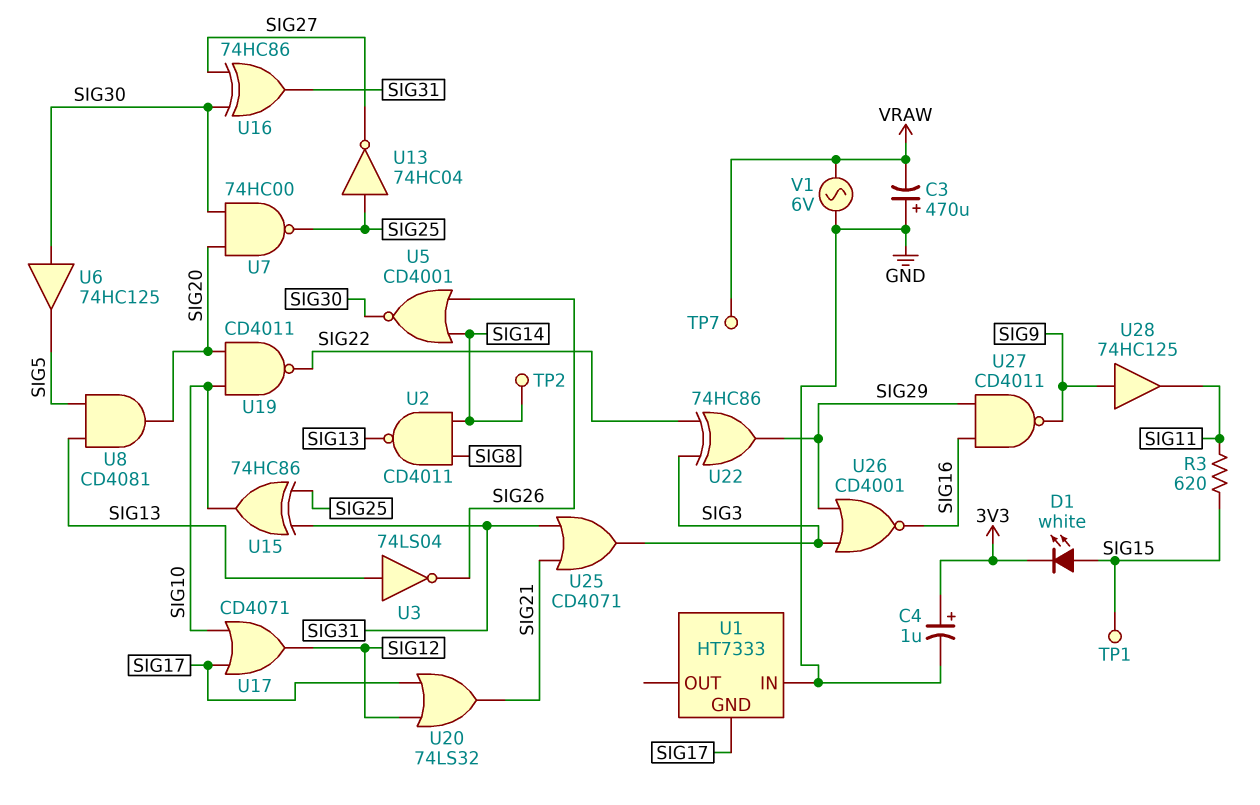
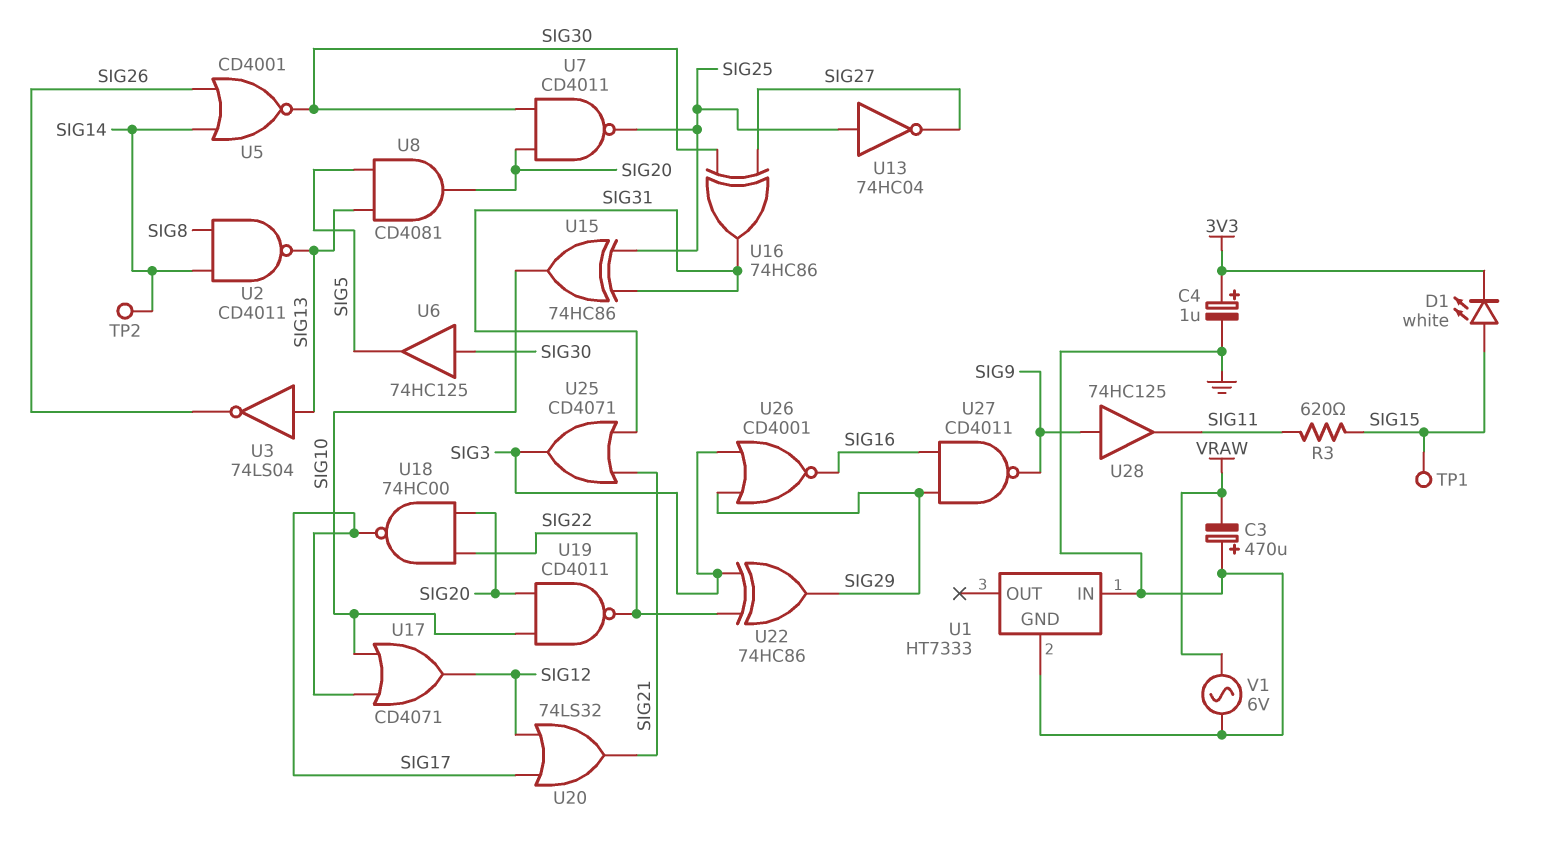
TP7: test point (VRAW) -> none
U1 pin GND: SIG17 -> GND
U7: NAND 74HC00 (in SIG20, in SIG30, out SIG25) -> NAND CD4011 (in SIG20, in SIG30, out SIG25)
U18: none -> NAND 74HC00 (in SIG20, in SIG22, out SIG17)

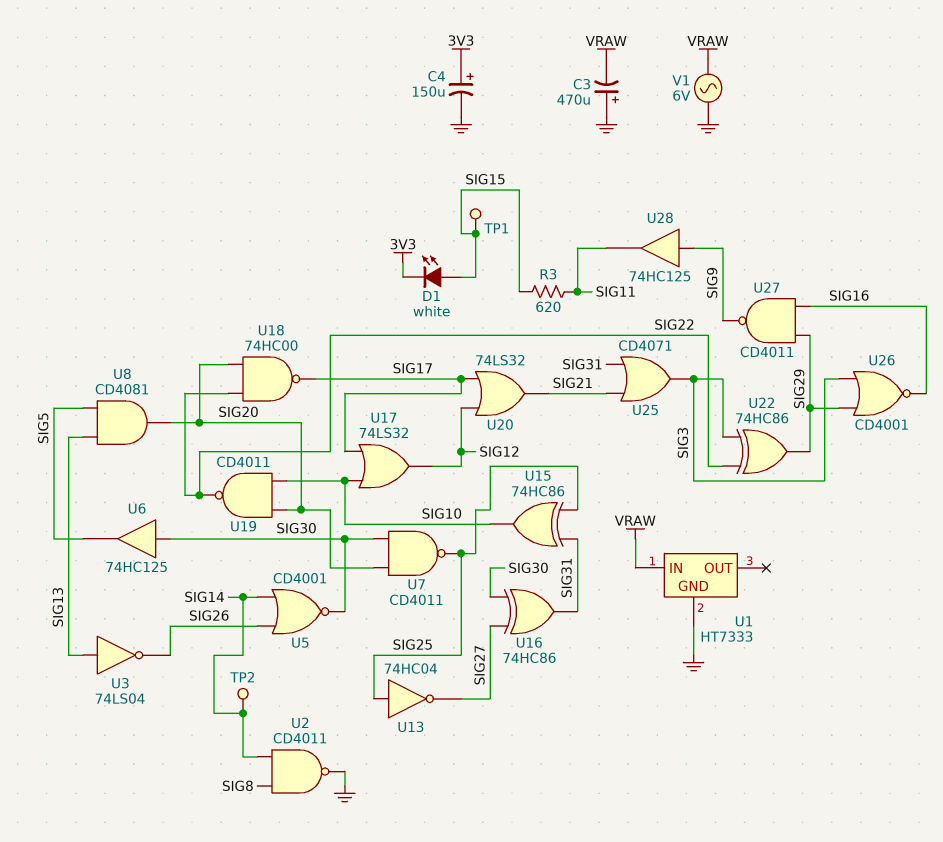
C4: 1uF (plus 3V3, minus GND) -> 150uF (plus 3V3, minus GND)
U1 pin IN: GND -> VRAW
U2: NAND CD4011 (in SIG8, in SIG14, out SIG13) -> NAND CD4011 (in SIG8, in SIG14, out GND)
U17: OR CD4071 (in SIG10, in SIG17, out SIG12) -> OR 74LS32 (in SIG10, in SIG17, out SIG12)

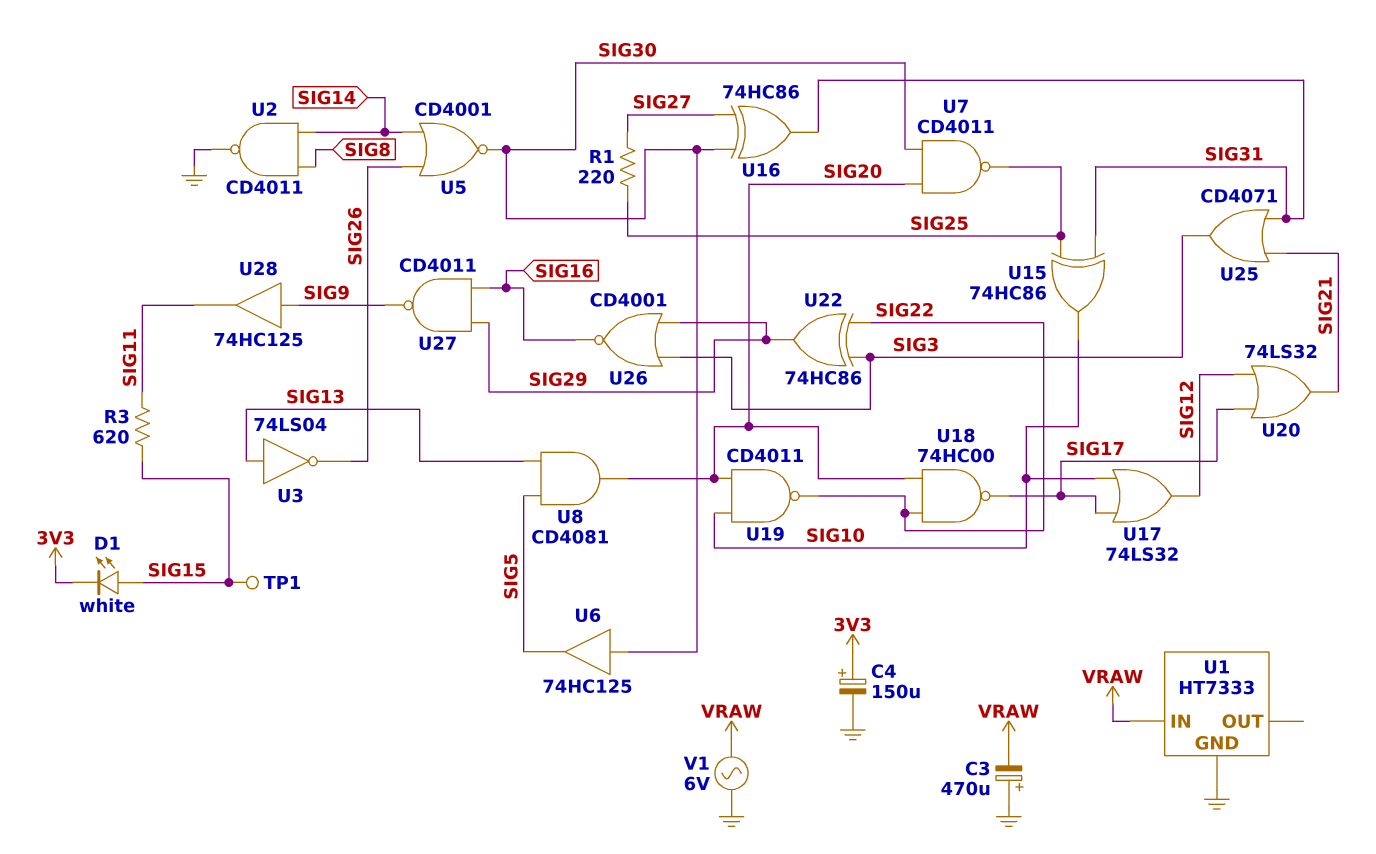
R1: none -> 220 (SIG25, SIG27)
TP2: test point (SIG14) -> none
U13: NOT 74HC04 (in SIG25, out SIG27) -> none

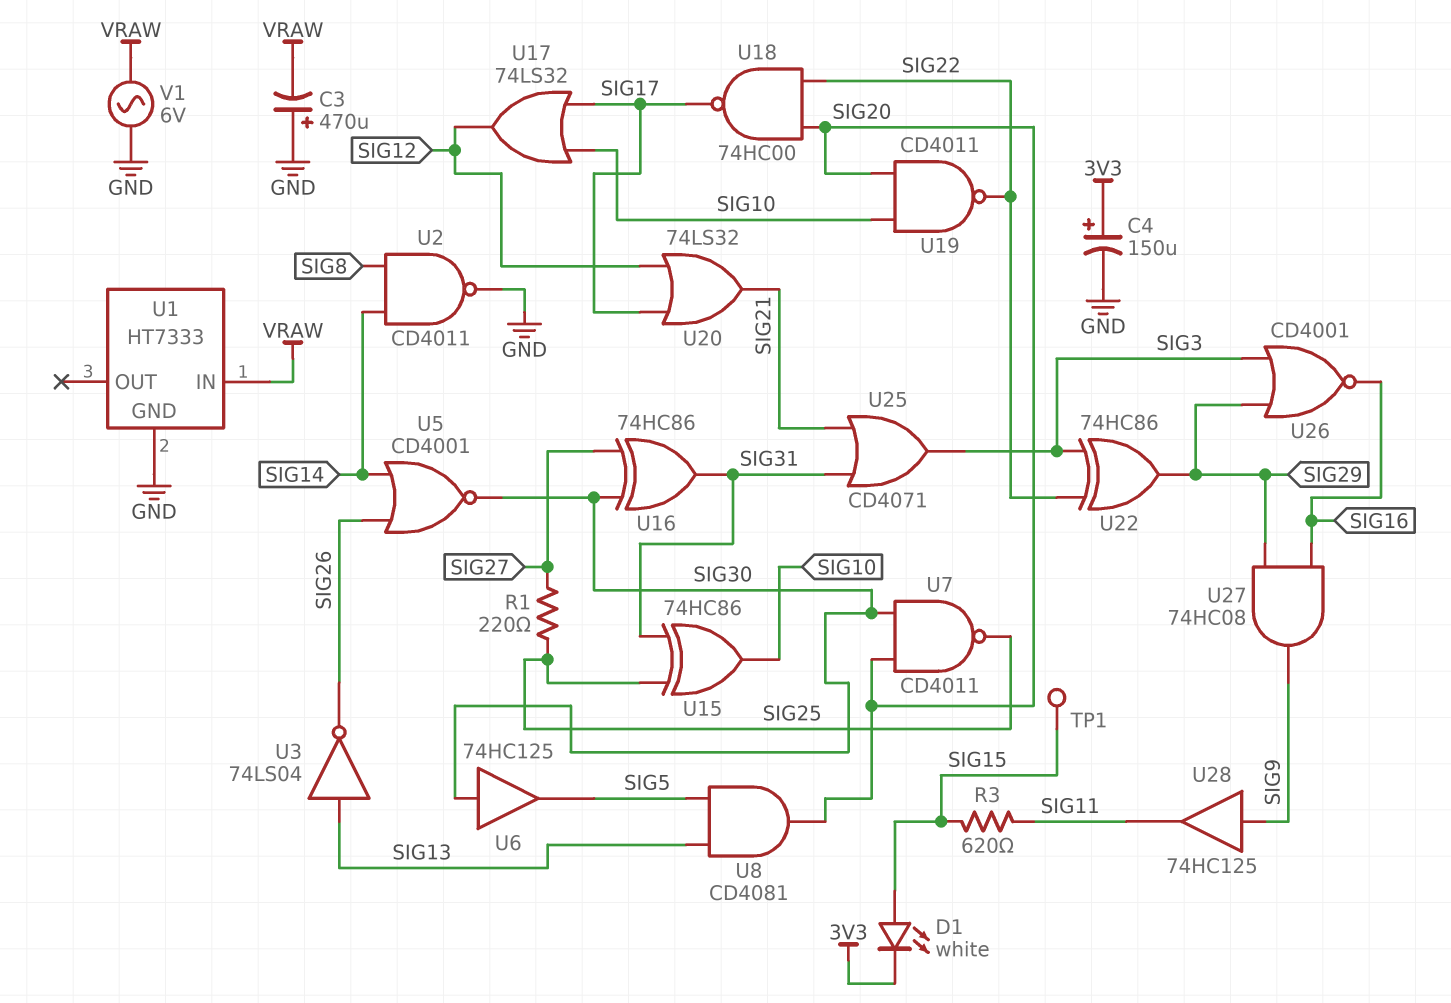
U27: NAND CD4011 (in SIG16, in SIG29, out SIG9) -> AND 74HC08 (in SIG16, in SIG29, out SIG9)

